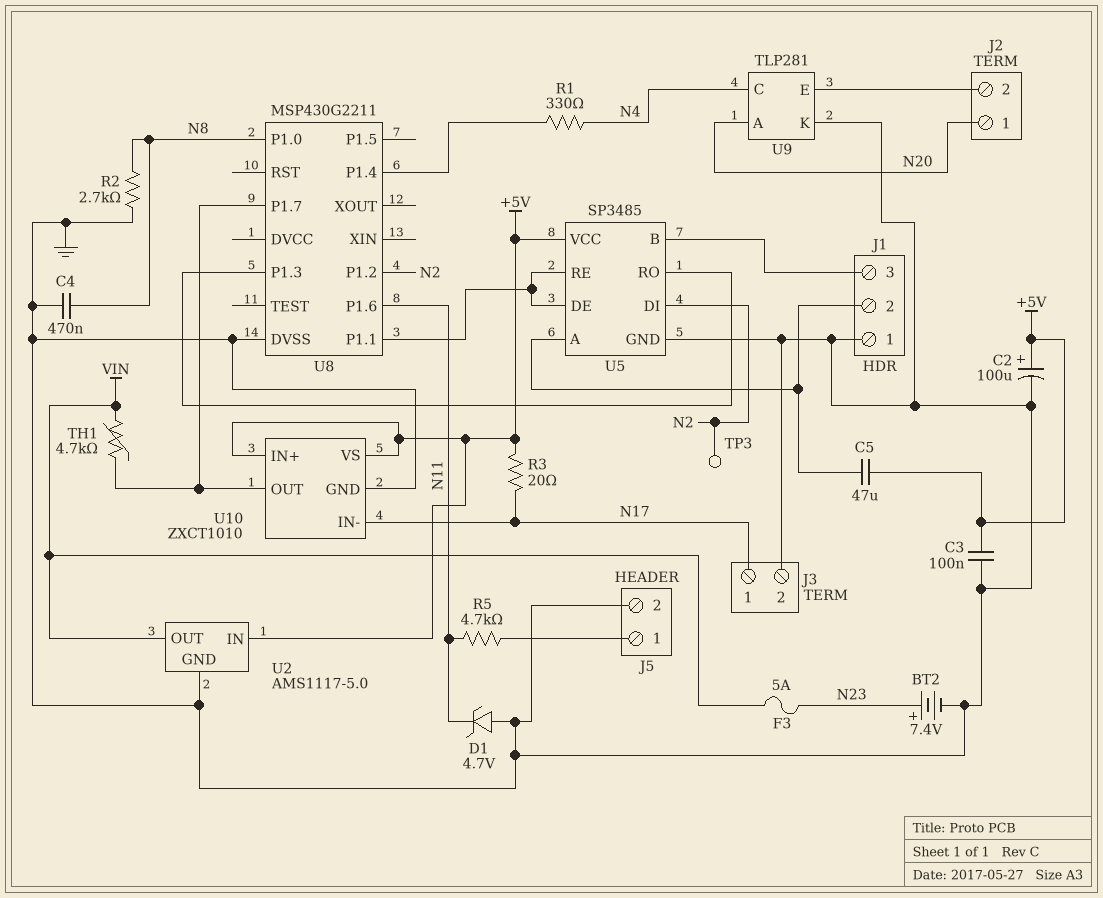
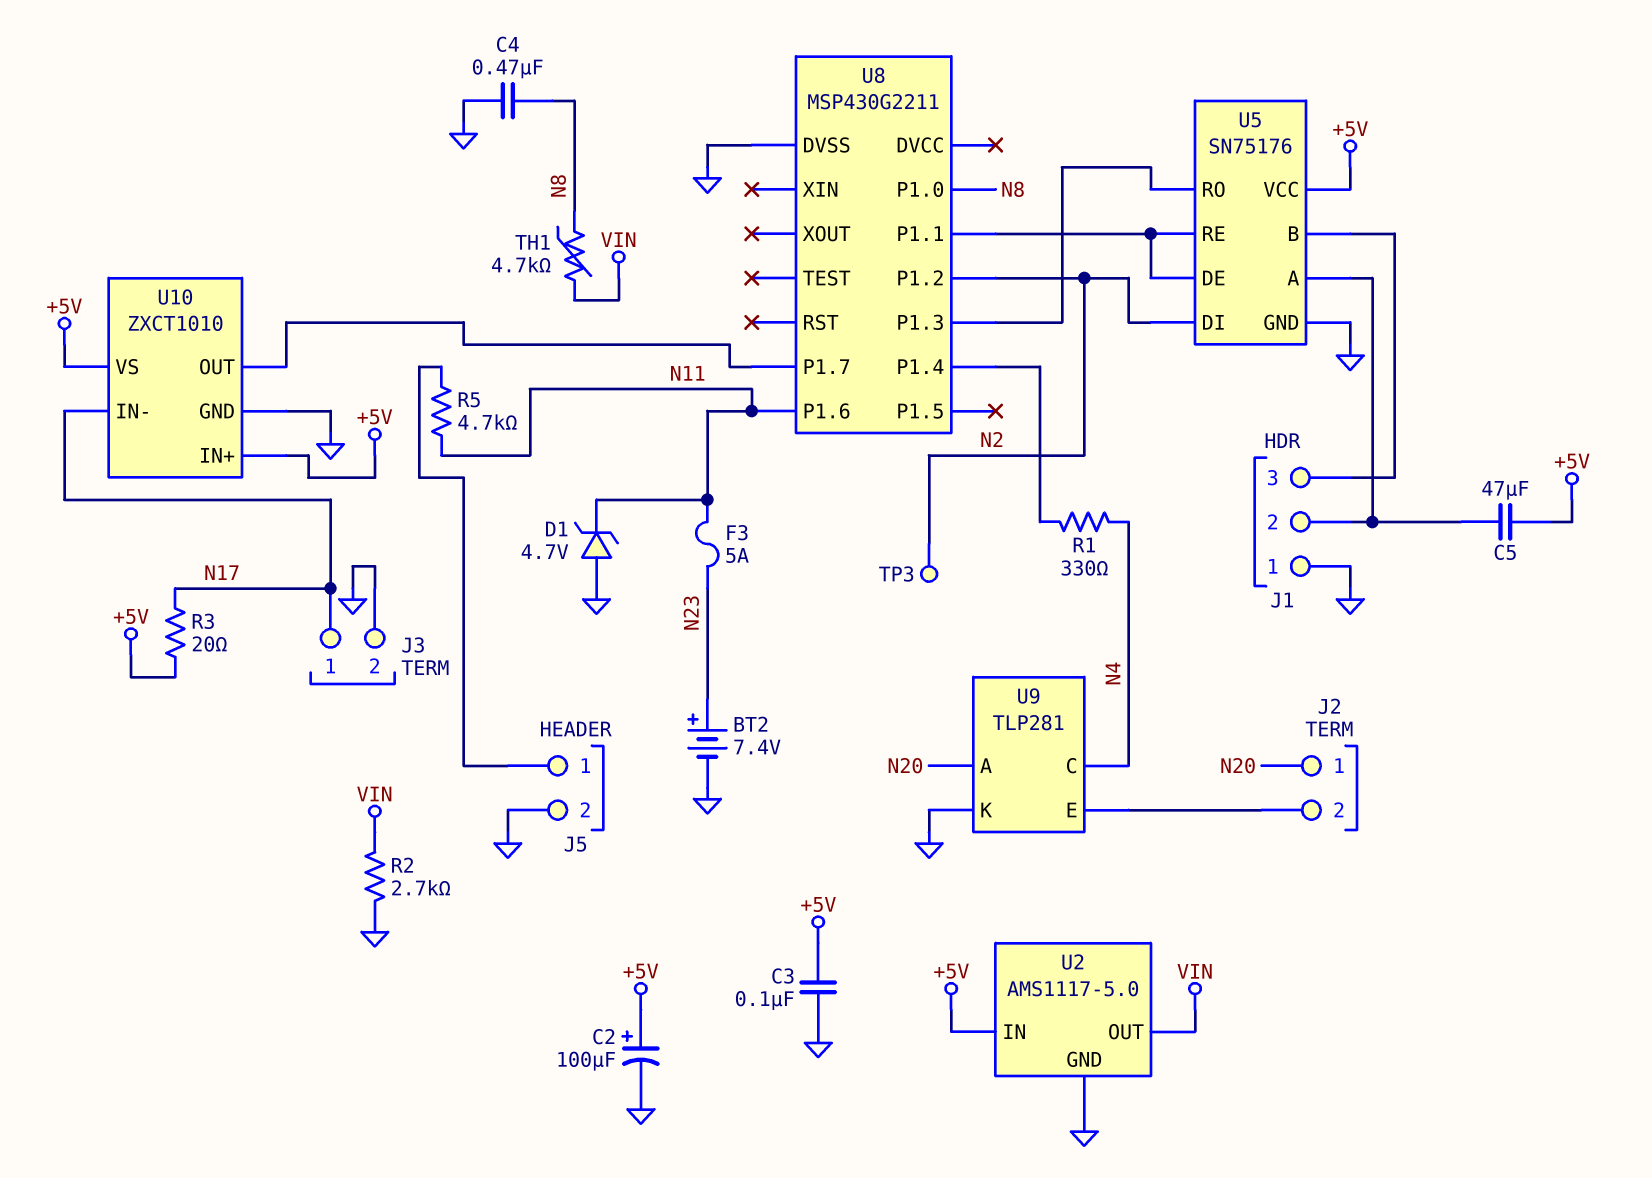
F3: 5A (N23, VIN) -> 5A (N11, N23)
R2: 2.7k (GND, N8) -> 2.7k (GND, VIN)
TH1: 4.7k (U8/P1.7, VIN) -> 4.7k (N8, VIN)
U5: SP3485 -> SN75176

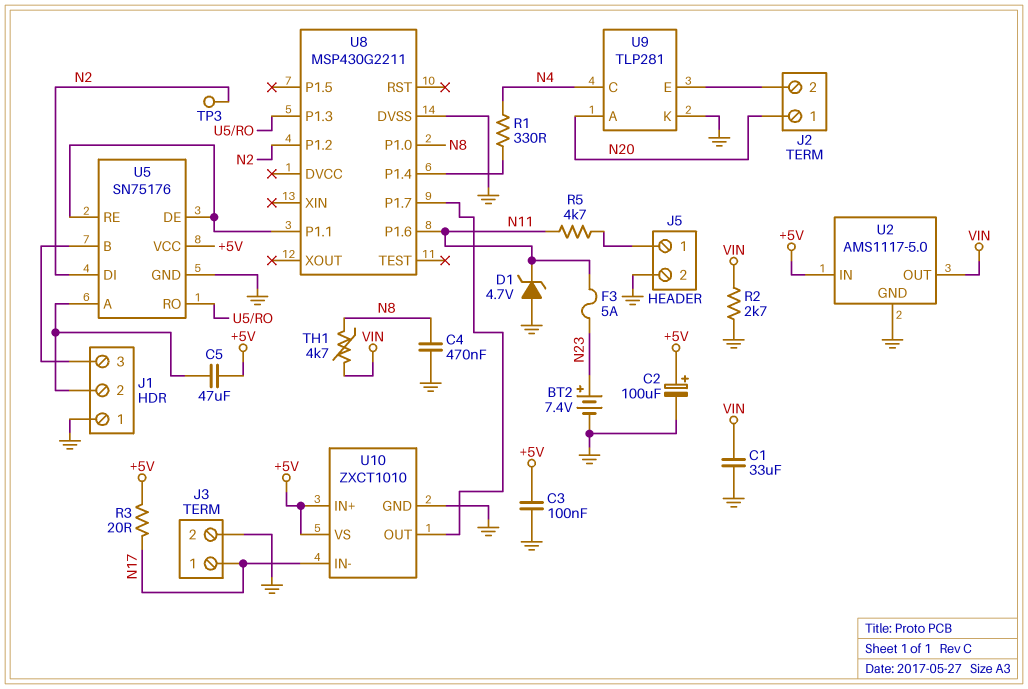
C1: none -> 33uF (GND, VIN)

